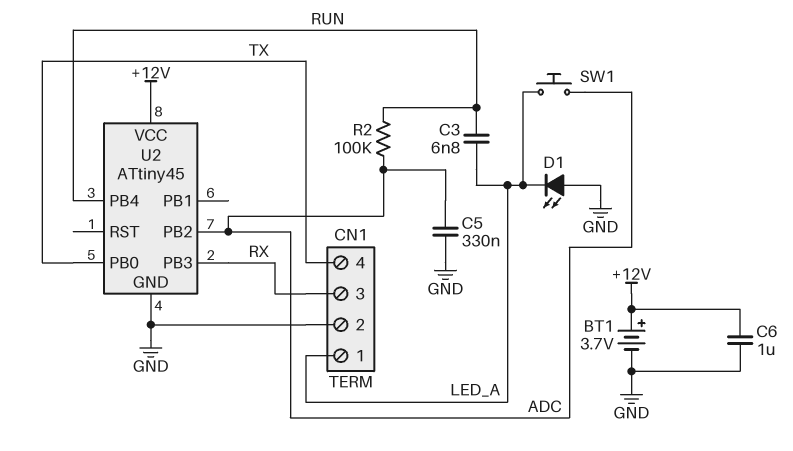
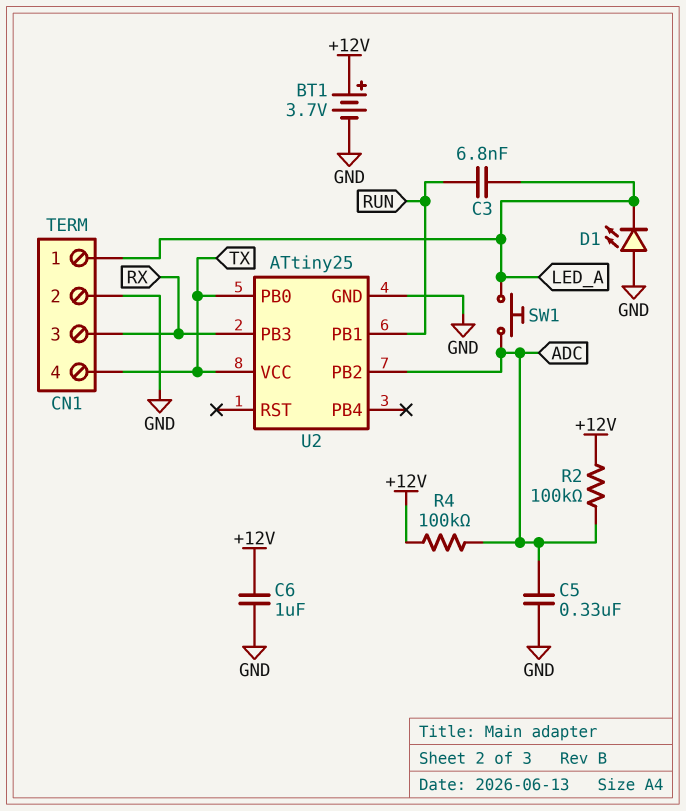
R2: 100k (ADC, RUN) -> 100k (+12V, ADC)
R4: none -> 100k (+12V, ADC)
U2: ATtiny45 -> ATtiny25
U2 pin PB1: none -> RUN
U2 pin PB4: RUN -> none
U2 pin VCC: +12V -> TX

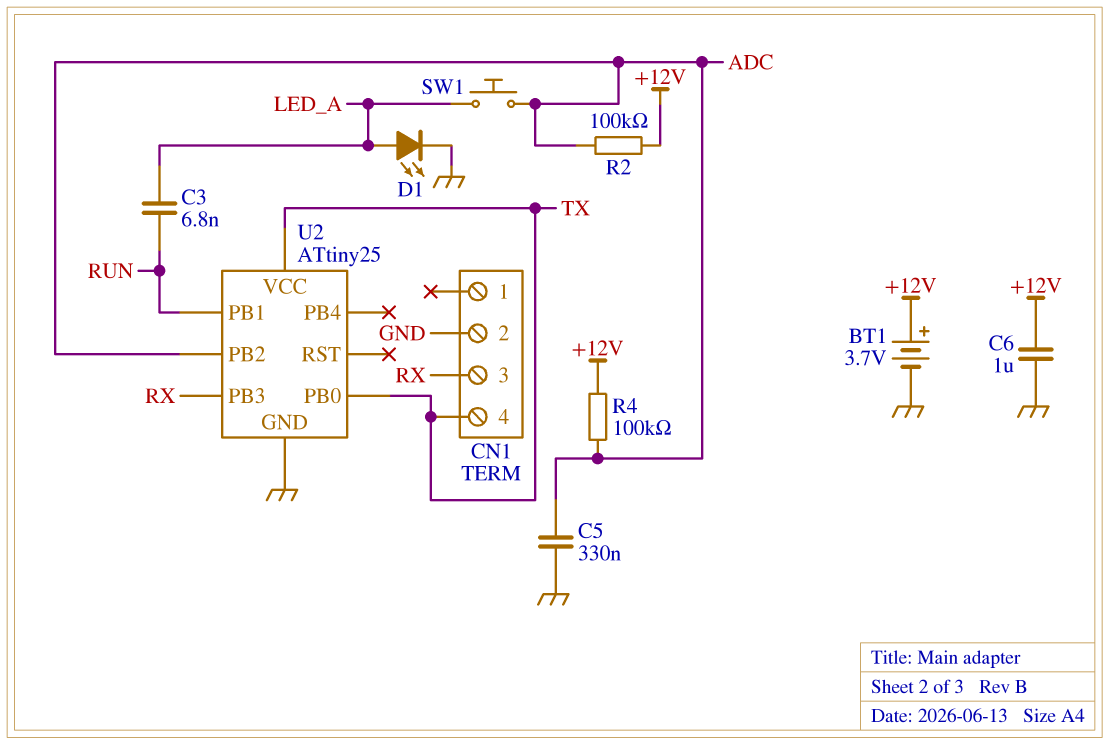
CN1 pin 1: LED_A -> none
D1: LED (A GND, K LED_A) -> LED (A LED_A, K GND)

